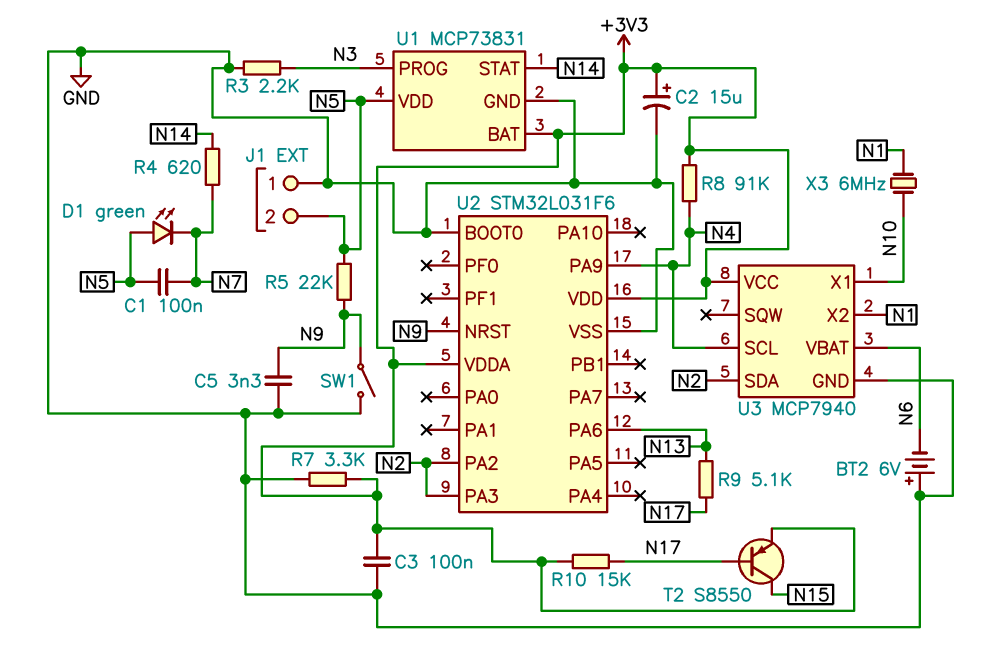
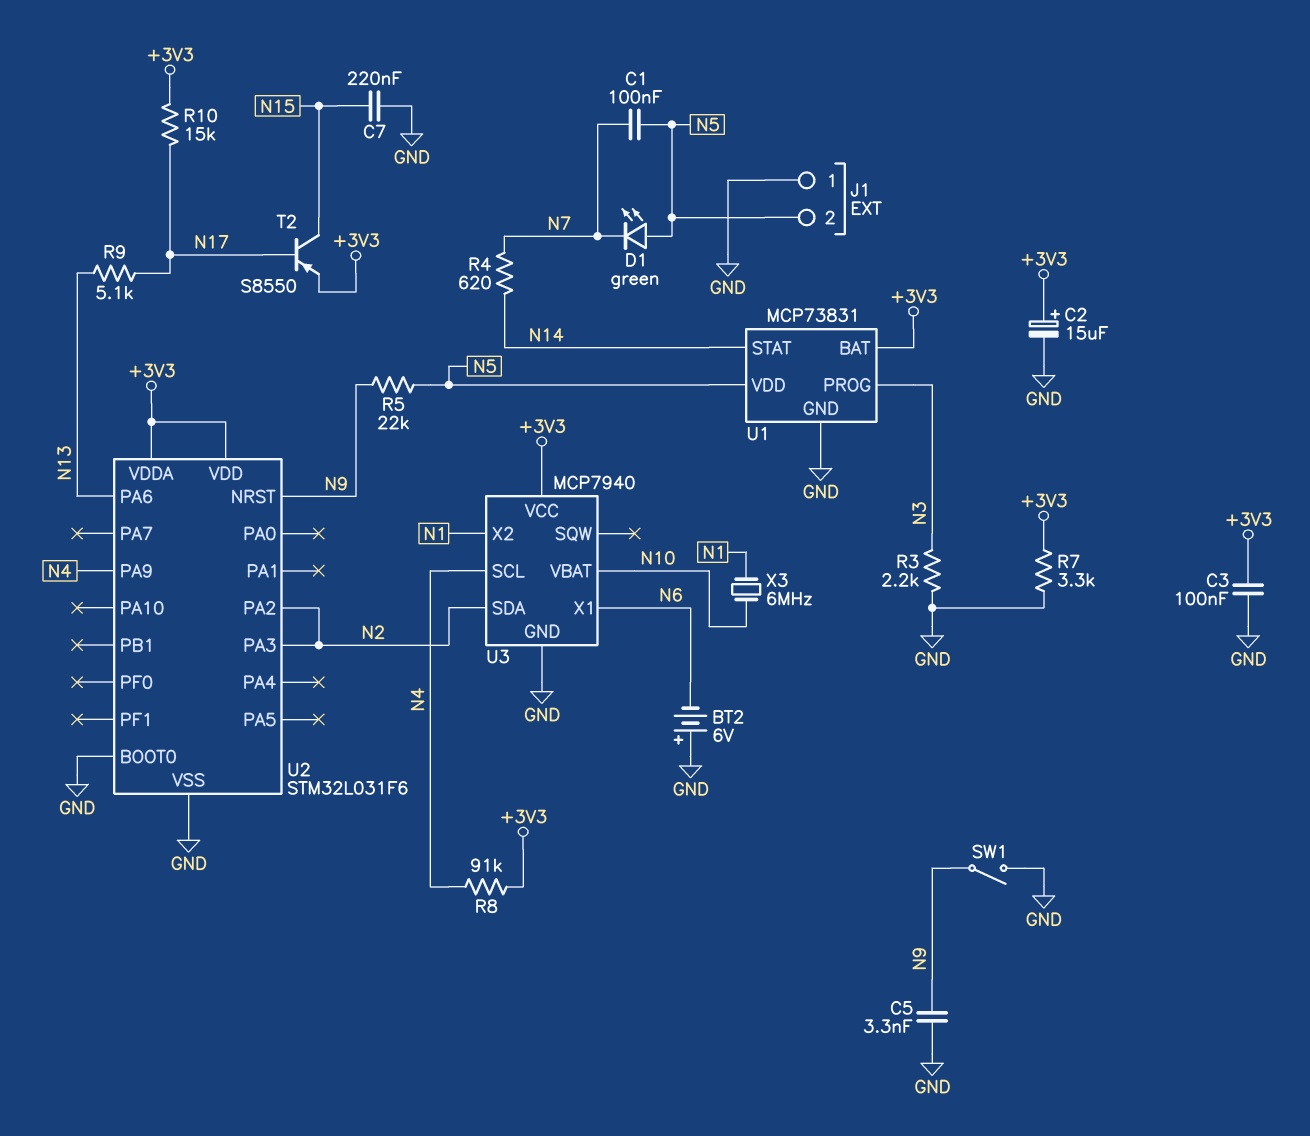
C7: none -> 220nF (GND, N15)
U3 pin VBAT: N6 -> N10
U3 pin X1: N10 -> N6

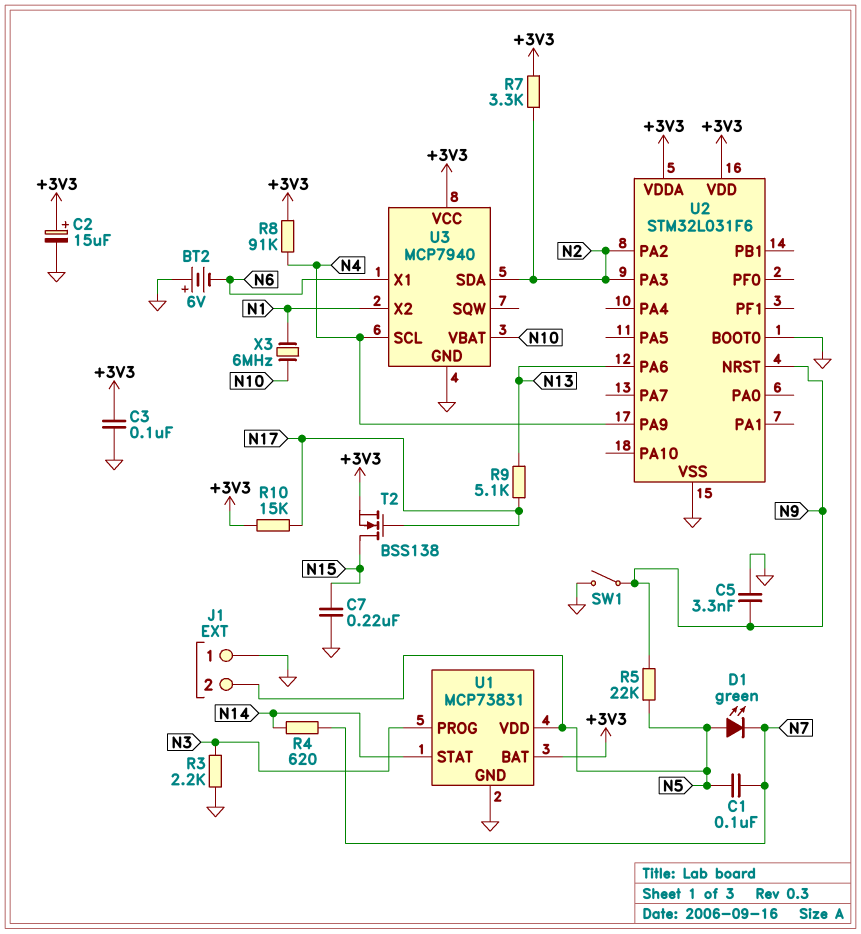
R7: 3.3k (+3V3, GND) -> 3.3k (+3V3, N2)
T2: PNP S8550 (B N17, C N15, E +3V3) -> NMOS BSS138 (G N17, D N15, S +3V3)

